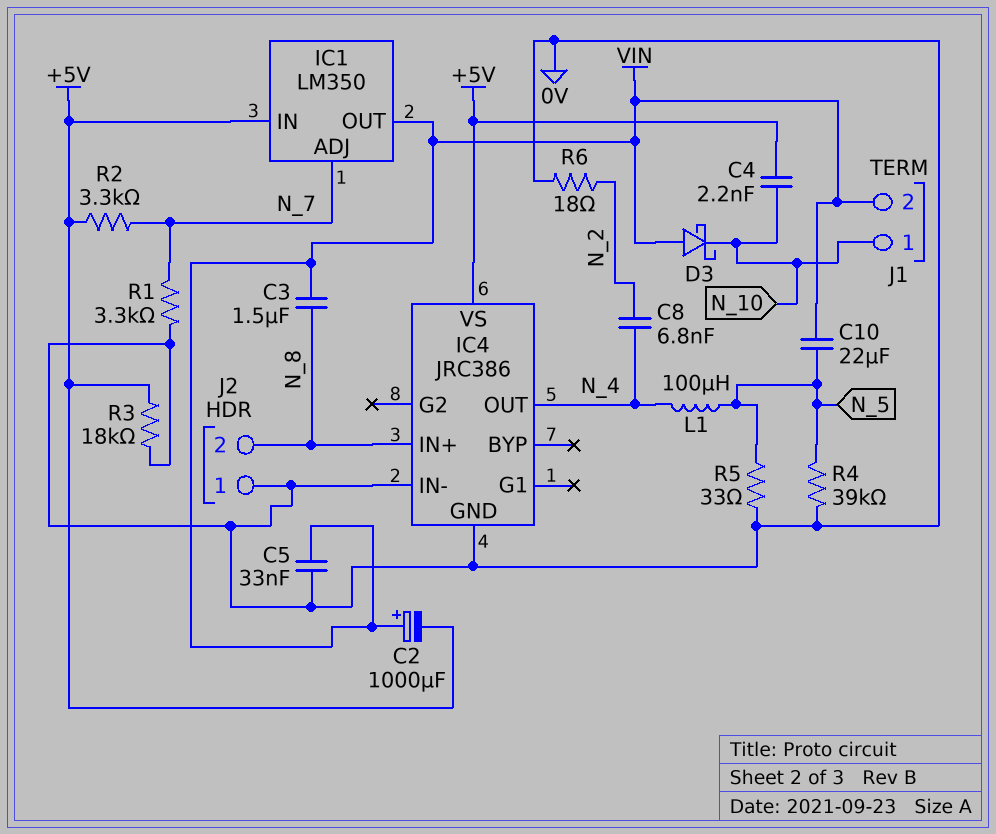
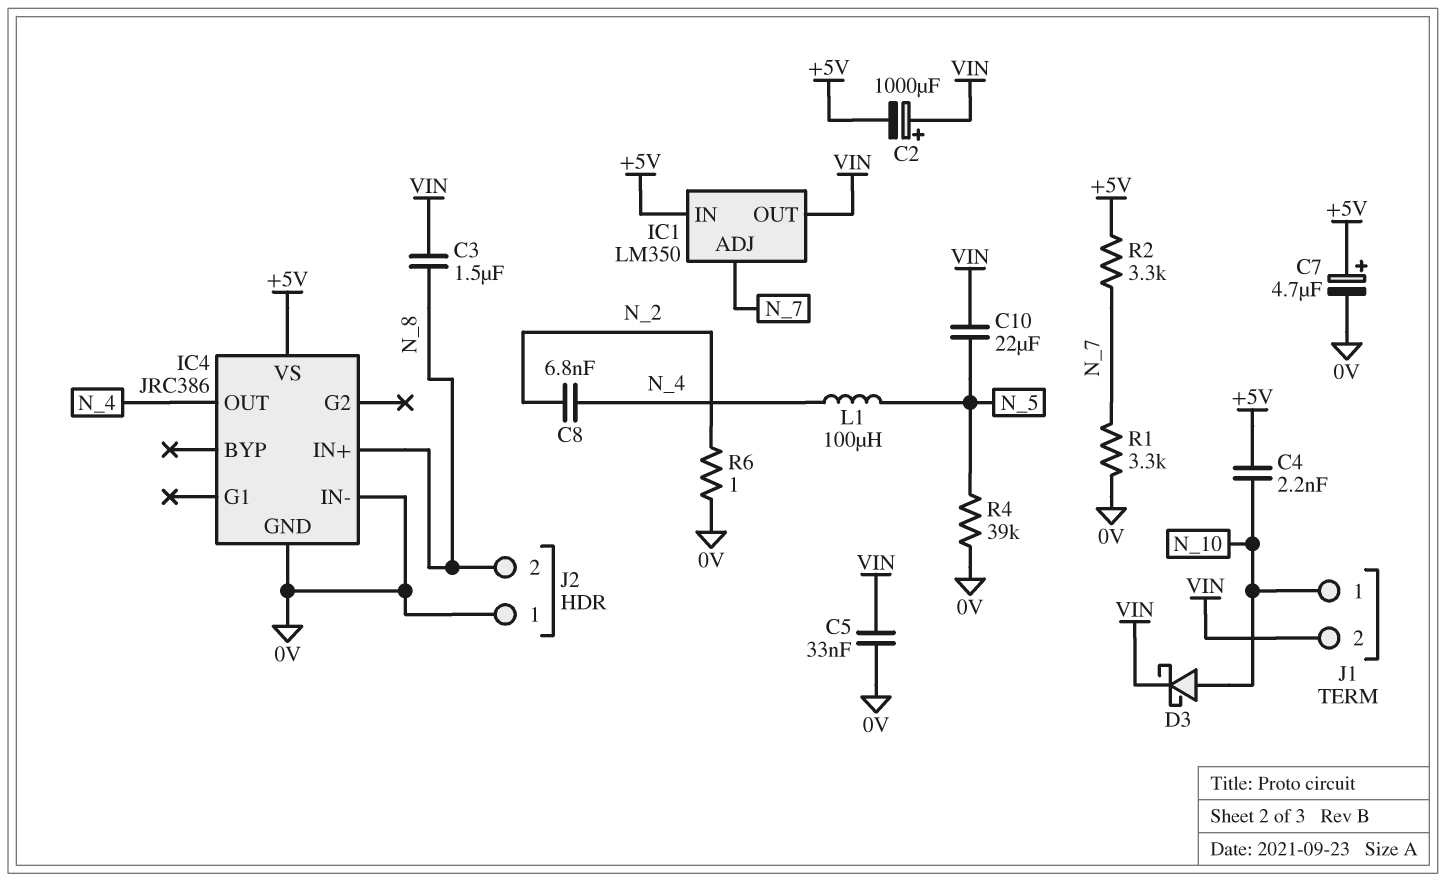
C7: none -> 4.7uF (plus +5V, minus 0V)
D3: schottky (A VIN, K N_10) -> schottky (A N_10, K VIN)
R3: 18k (+5V, 0V) -> none
R5: 33 (0V, N_5) -> none
R6: 18 (0V, N_2) -> 1 (0V, N_2)

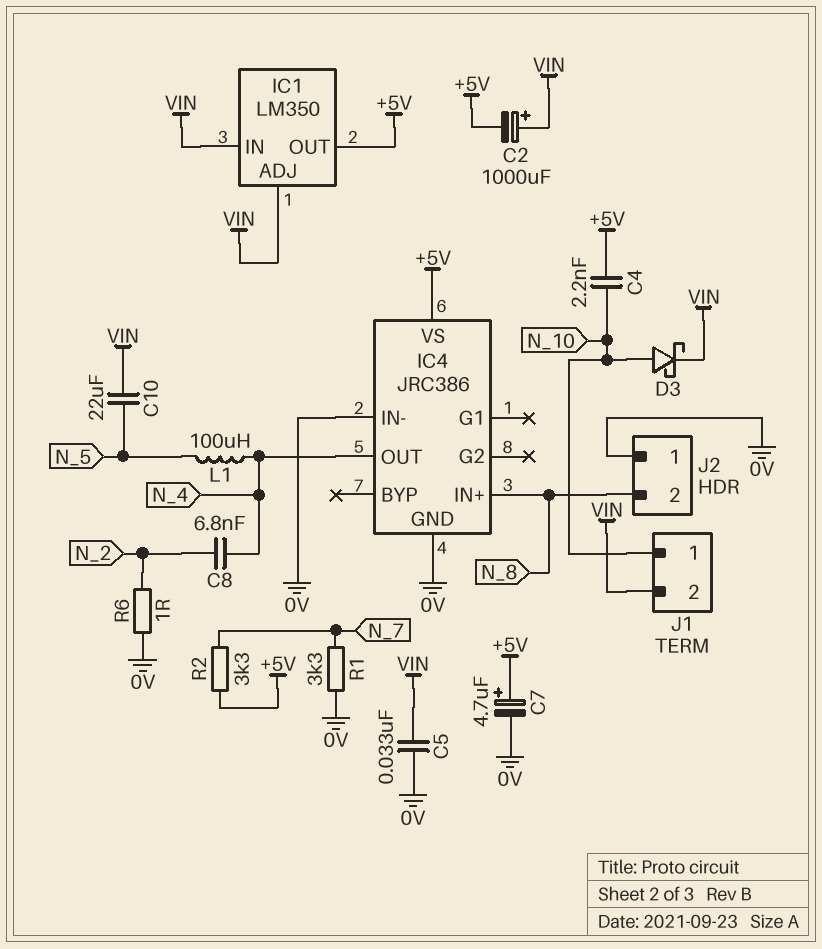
C3: 1.5uF (N_8, VIN) -> none
IC1 pin ADJ: N_7 -> VIN
IC1 pin IN: +5V -> VIN
IC1 pin OUT: VIN -> +5V
R4: 39k (0V, N_5) -> none

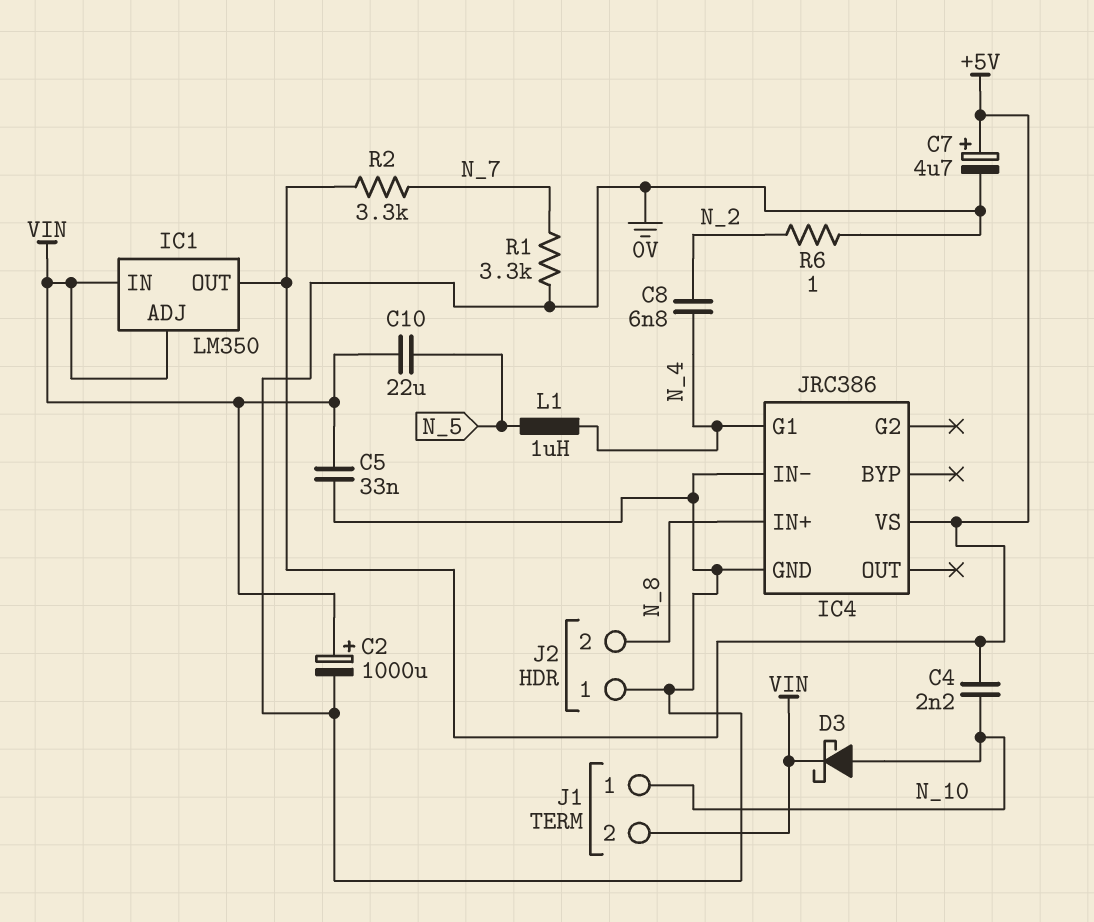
C2: 1000uF (plus VIN, minus +5V) -> 1000uF (plus VIN, minus 0V)
IC4 pin G1: none -> N_4
IC4 pin OUT: N_4 -> none
L1: 100uH (N_4, N_5) -> 1uH (N_4, N_5)

